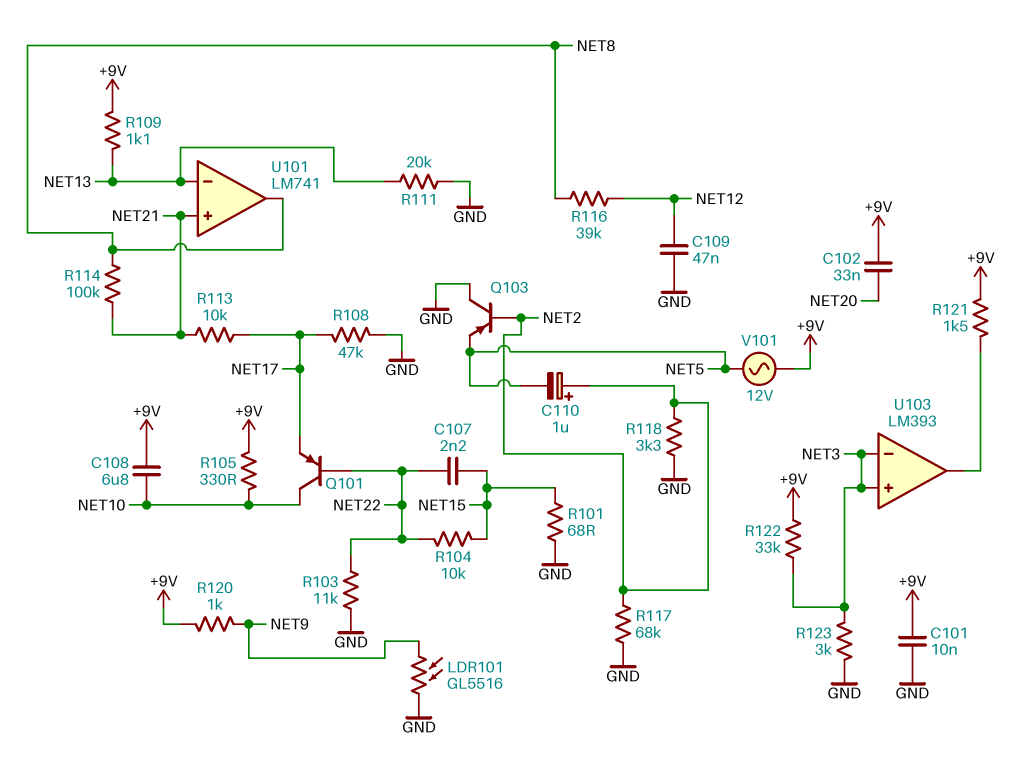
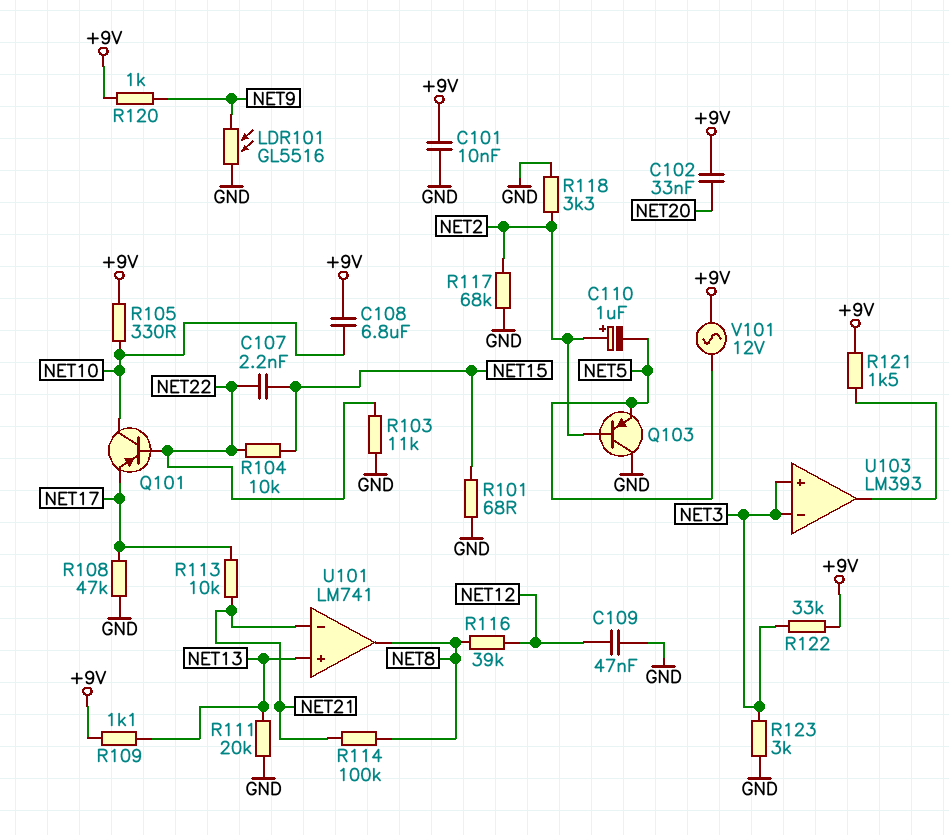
U101 pin in+: NET21 -> NET13
U101 pin in-: NET13 -> NET21

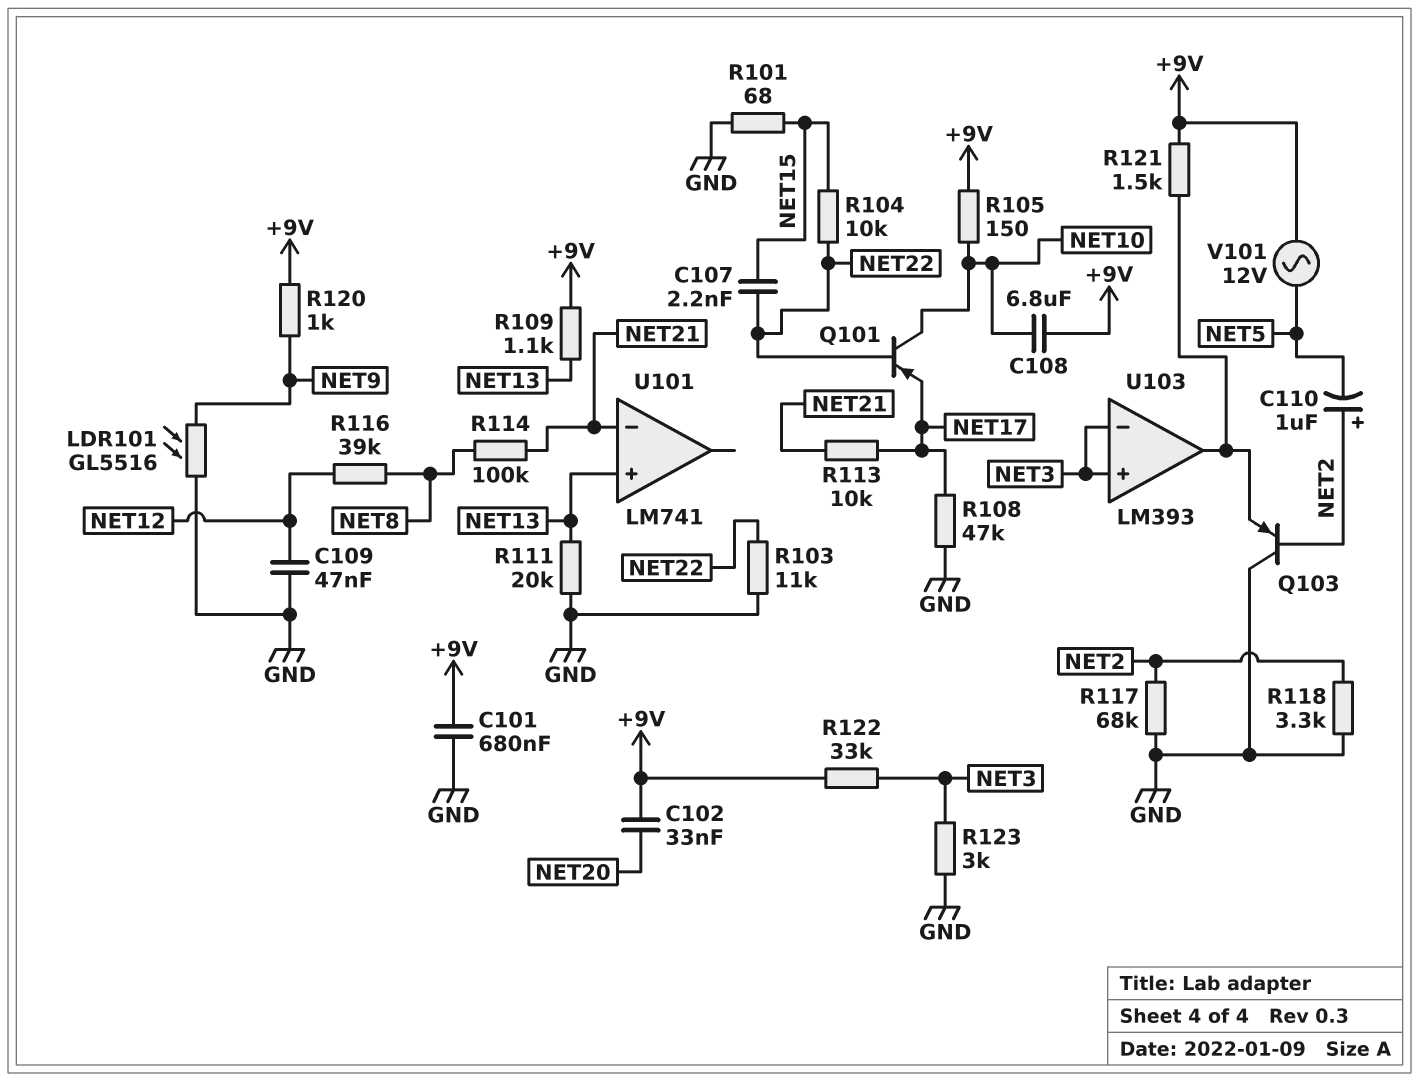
C101: 10nF (+9V, GND) -> 680nF (+9V, GND)
Q103: PNP (B NET2, C GND, E NET5) -> PNP (B NET2, C GND, E U103/out)
R105: 330 (+9V, NET10) -> 150 (+9V, NET10)
U101 pin out: NET8 -> none

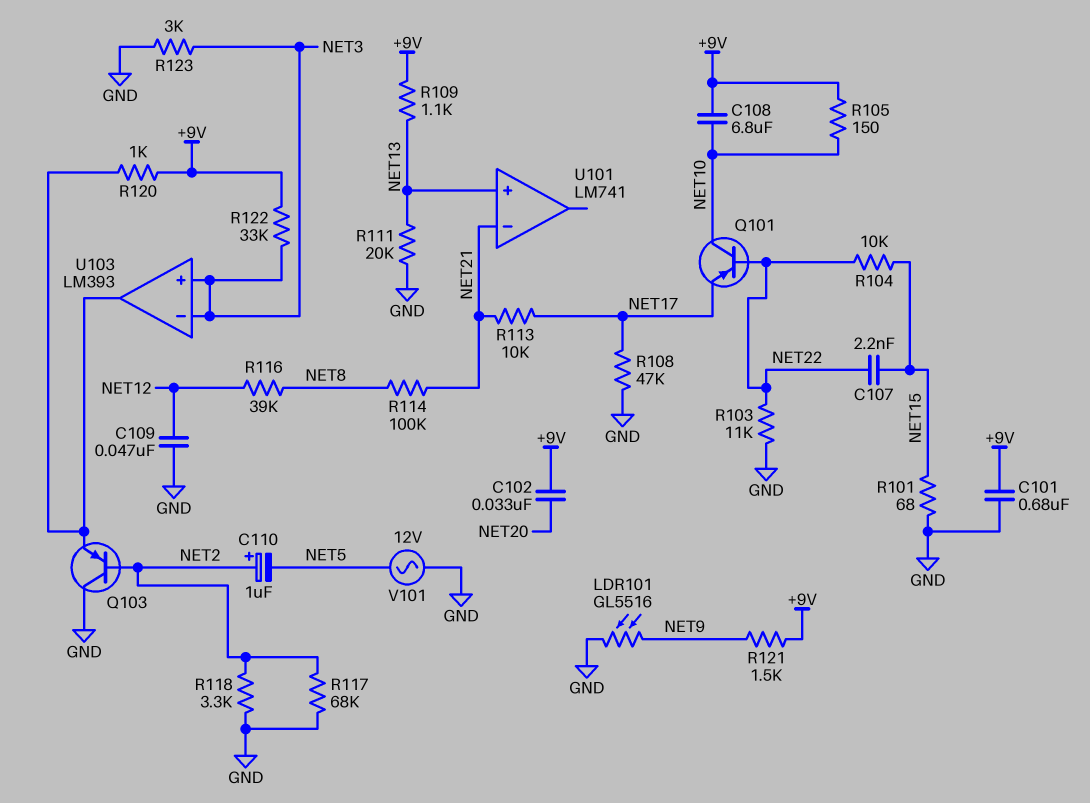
R120: 1k (+9V, NET9) -> 1k (+9V, U103/out)
R121: 1.5k (+9V, U103/out) -> 1.5k (+9V, NET9)
V101: AC 12V (+9V, NET5) -> AC 12V (GND, NET5)

